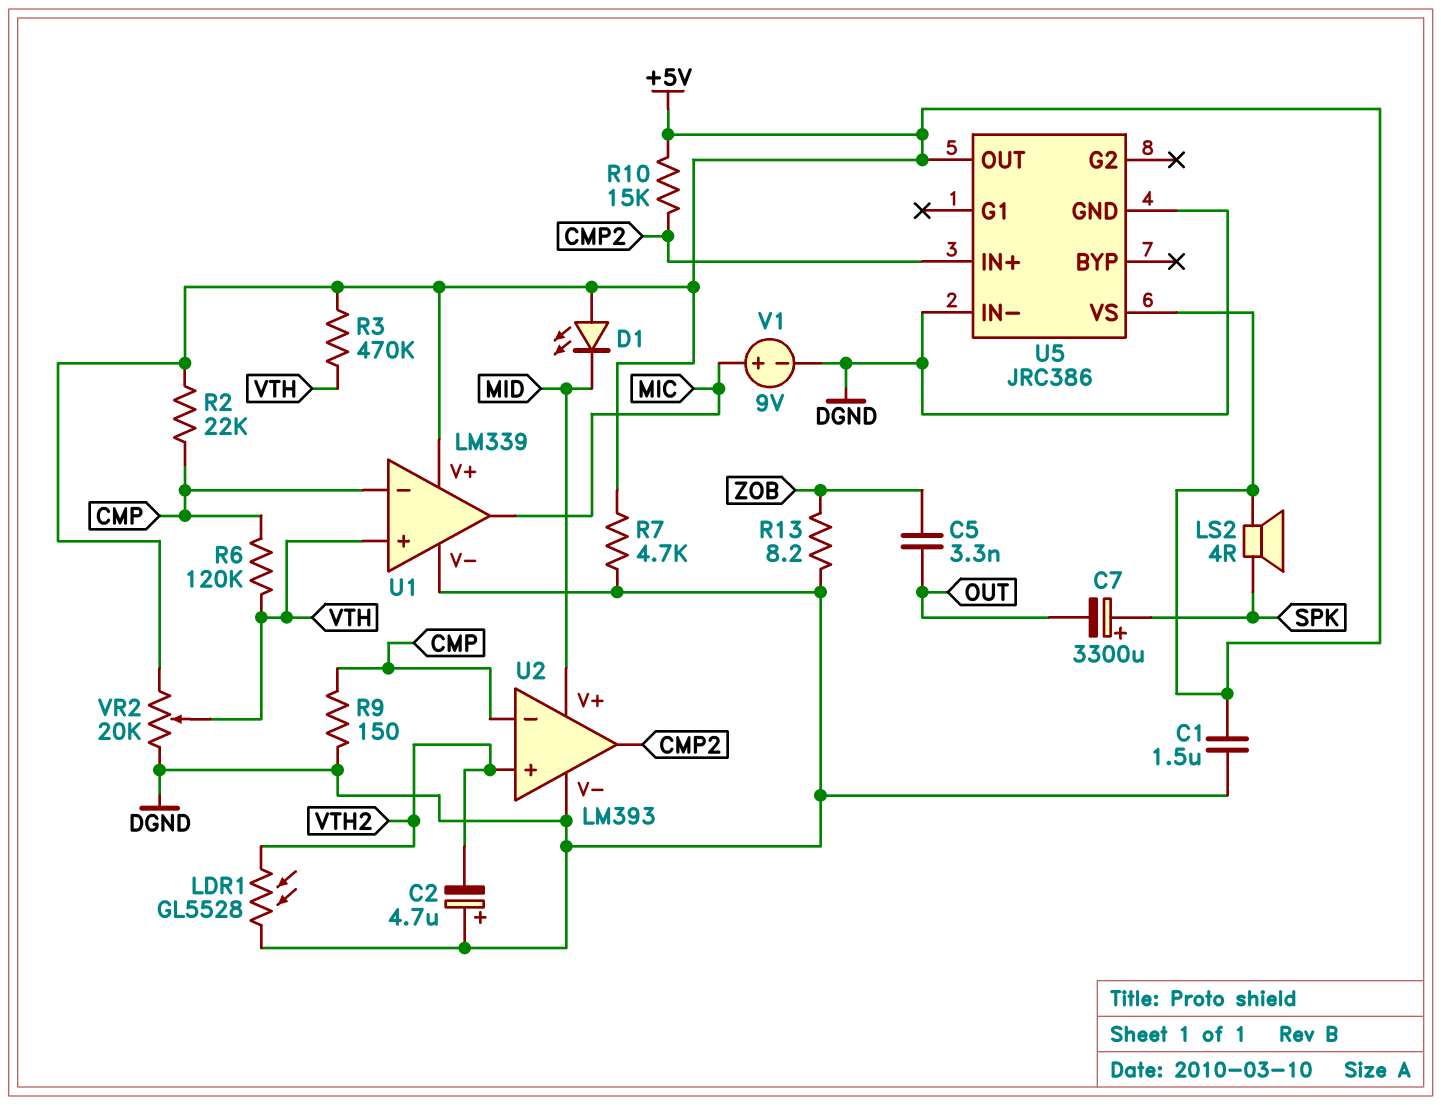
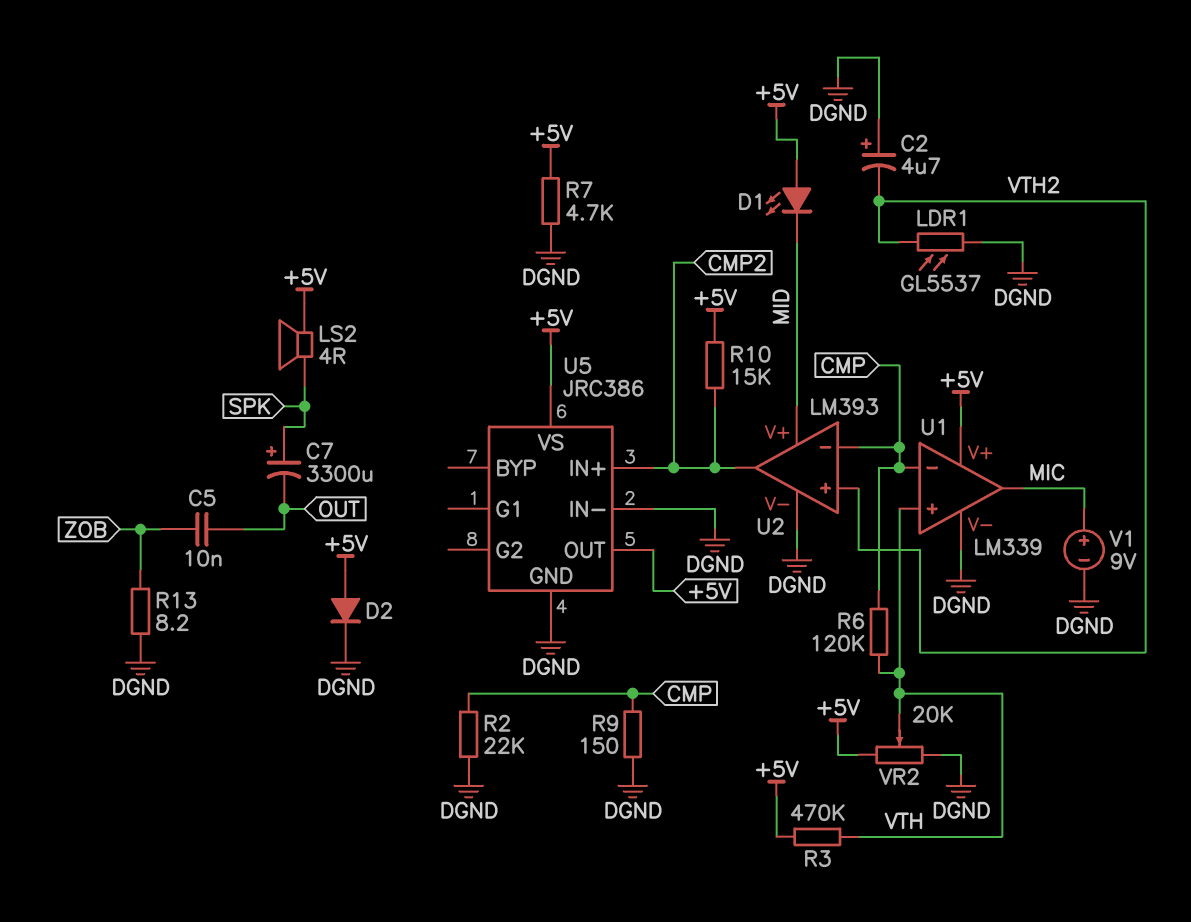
C1: 1.5uF (+5V, DGND) -> none
C5: 3.3nF (OUT, ZOB) -> 10nF (OUT, ZOB)
D2: none -> diode (A +5V, K DGND)
LDR1: GL5528 (DGND, VTH2) -> GL5537 (DGND, VTH2)
R2: 22k (+5V, CMP) -> 22k (CMP, DGND)

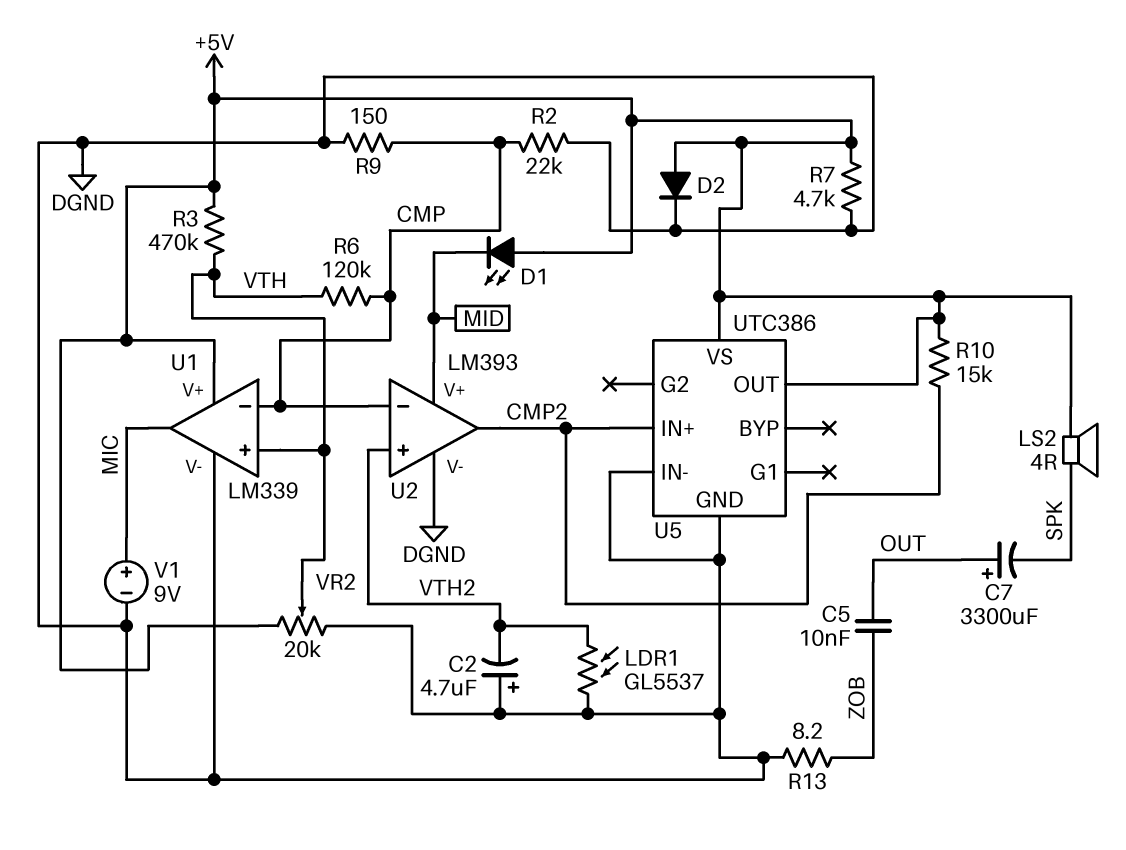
C7: 3300uF (plus SPK, minus OUT) -> 3300uF (plus OUT, minus SPK)
U5: JRC386 -> UTC386

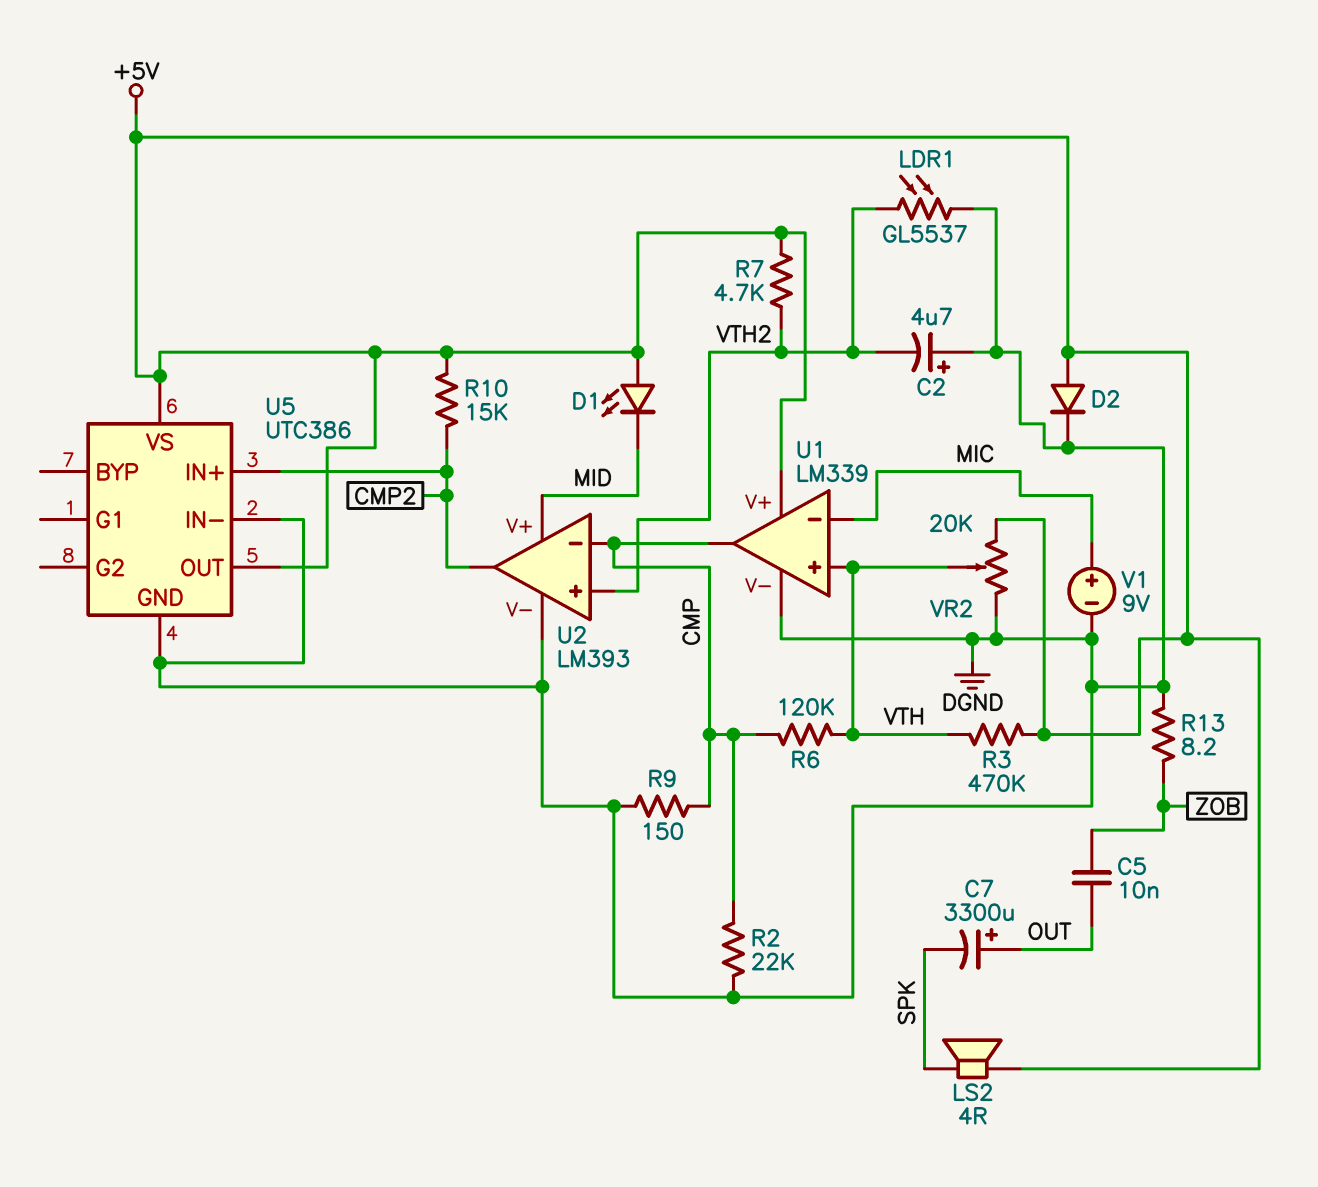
R7: 4.7k (+5V, DGND) -> 4.7k (+5V, VTH2)
U1 pin in-: CMP -> MIC
U1 pin out: MIC -> CMP

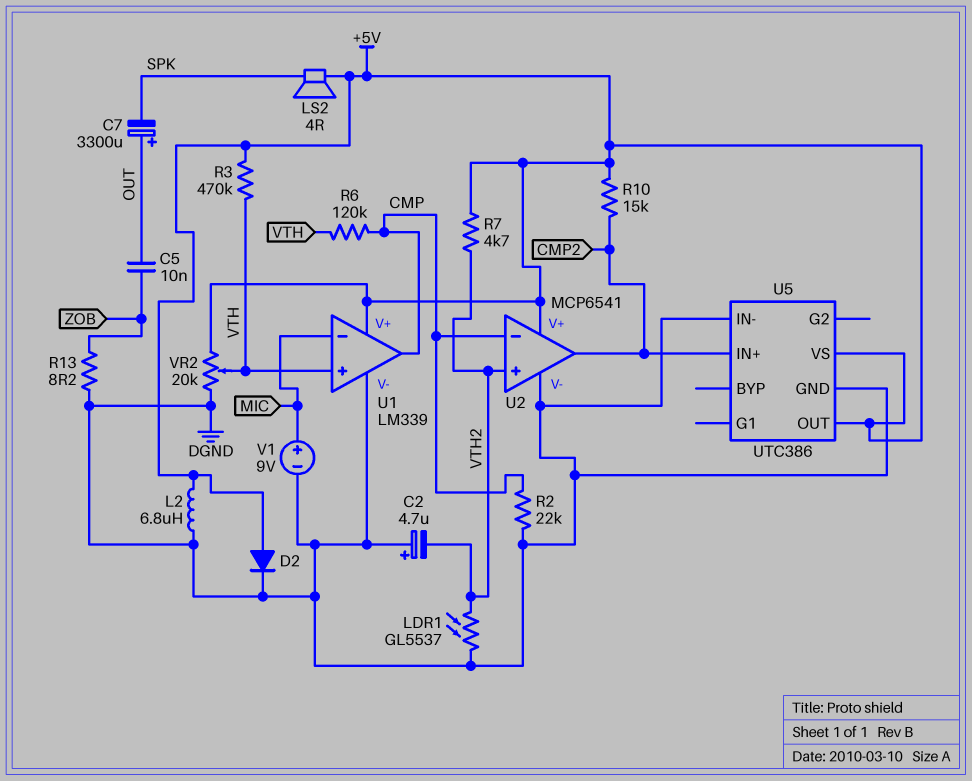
D1: LED (A +5V, K MID) -> none
L2: none -> 6.8uH (+5V, DGND)
R9: 150 (CMP, DGND) -> none
U2: LM393 -> MCP6541
U2 pin V+: MID -> +5V

